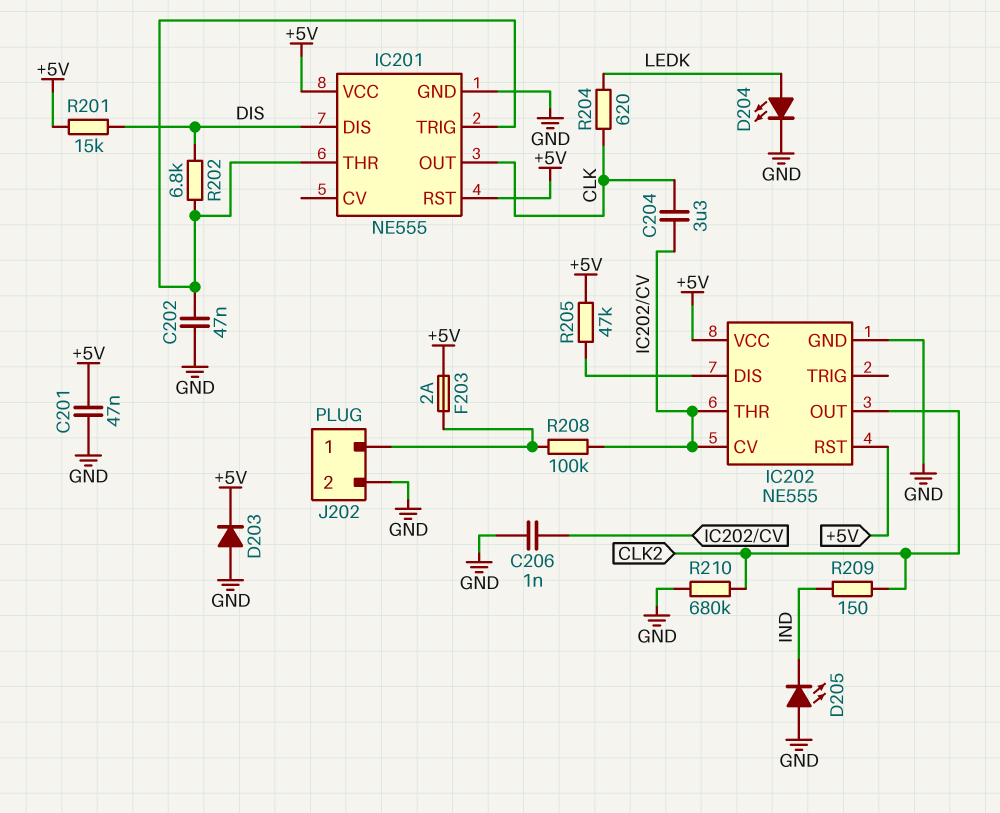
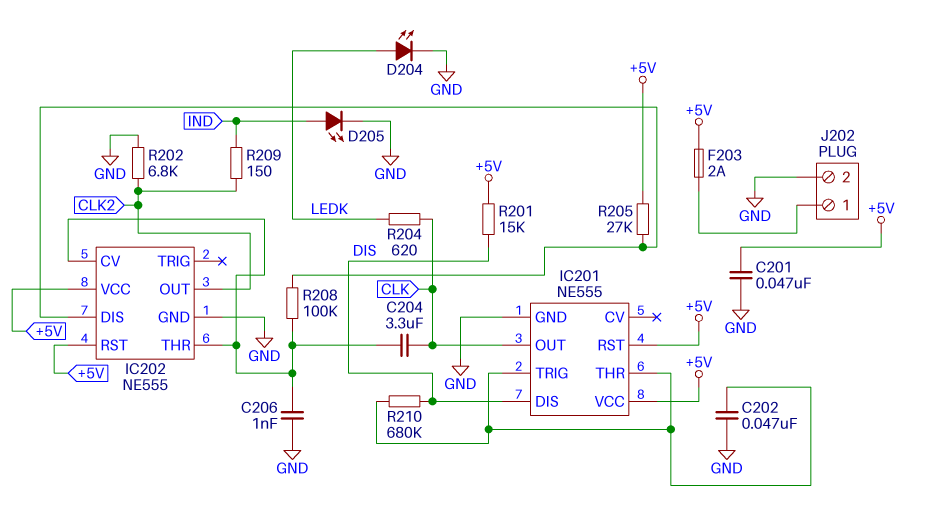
D203: diode (A GND, K +5V) -> none
D205: LED (A GND, K IND) -> LED (A IND, K GND)
R202: 6.8k (DIS, IC201/THR) -> 6.8k (CLK2, GND)
R205: 47k (+5V, IC202/DIS) -> 27k (+5V, IC202/DIS)
R208: 100k (IC202/CV, J202/1) -> 100k (IC202/CV, IC202/DIS)
R210: 680k (CLK2, GND) -> 680k (DIS, IC201/THR)

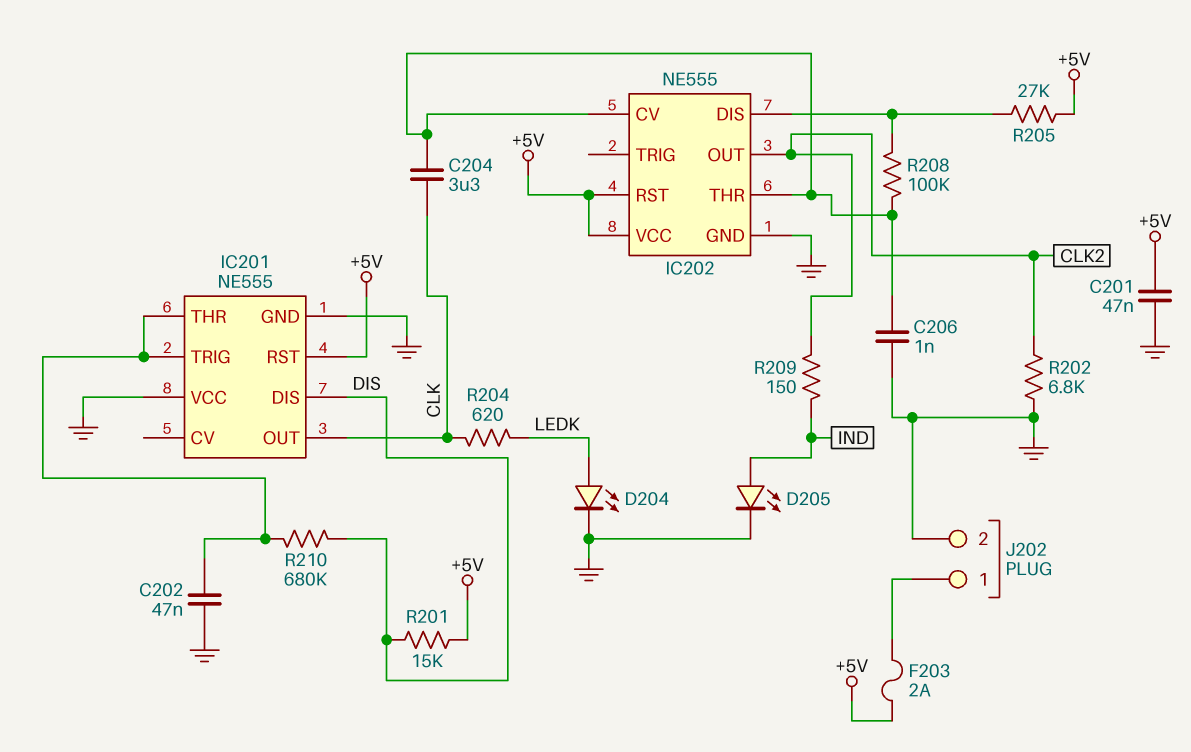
IC201 pin VCC: +5V -> GND

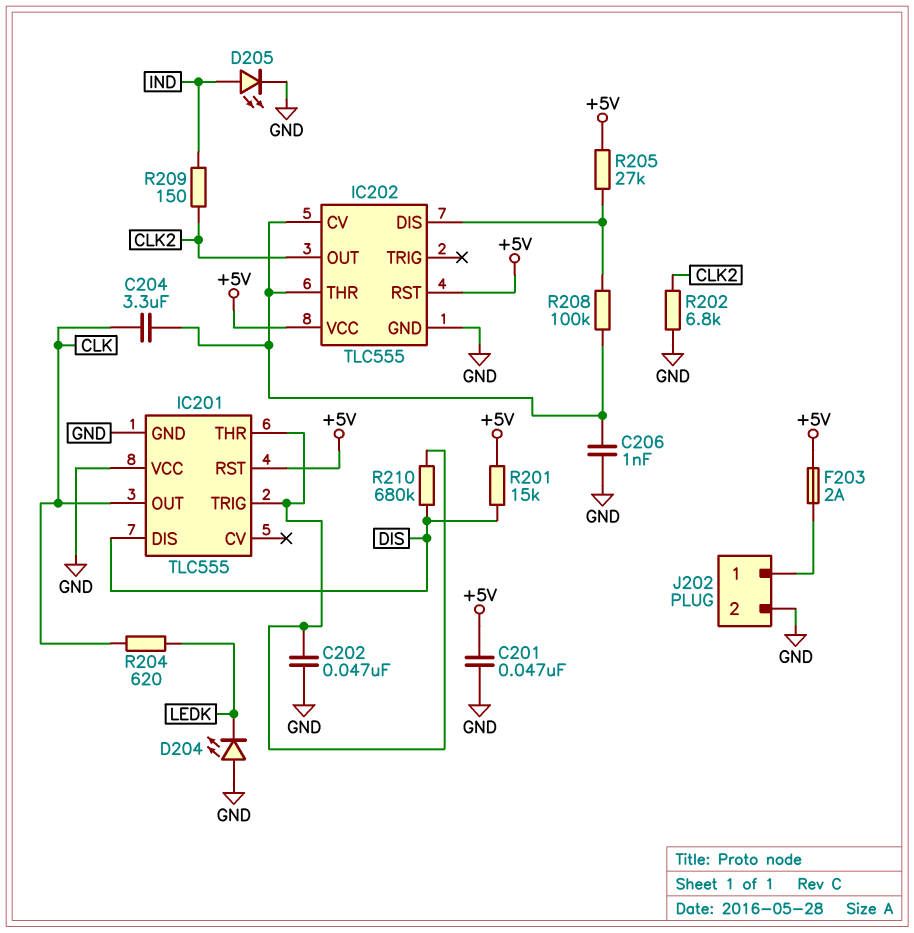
D204: LED (A LEDK, K GND) -> LED (A GND, K LEDK)
IC201: NE555 -> TLC555
IC202: NE555 -> TLC555

